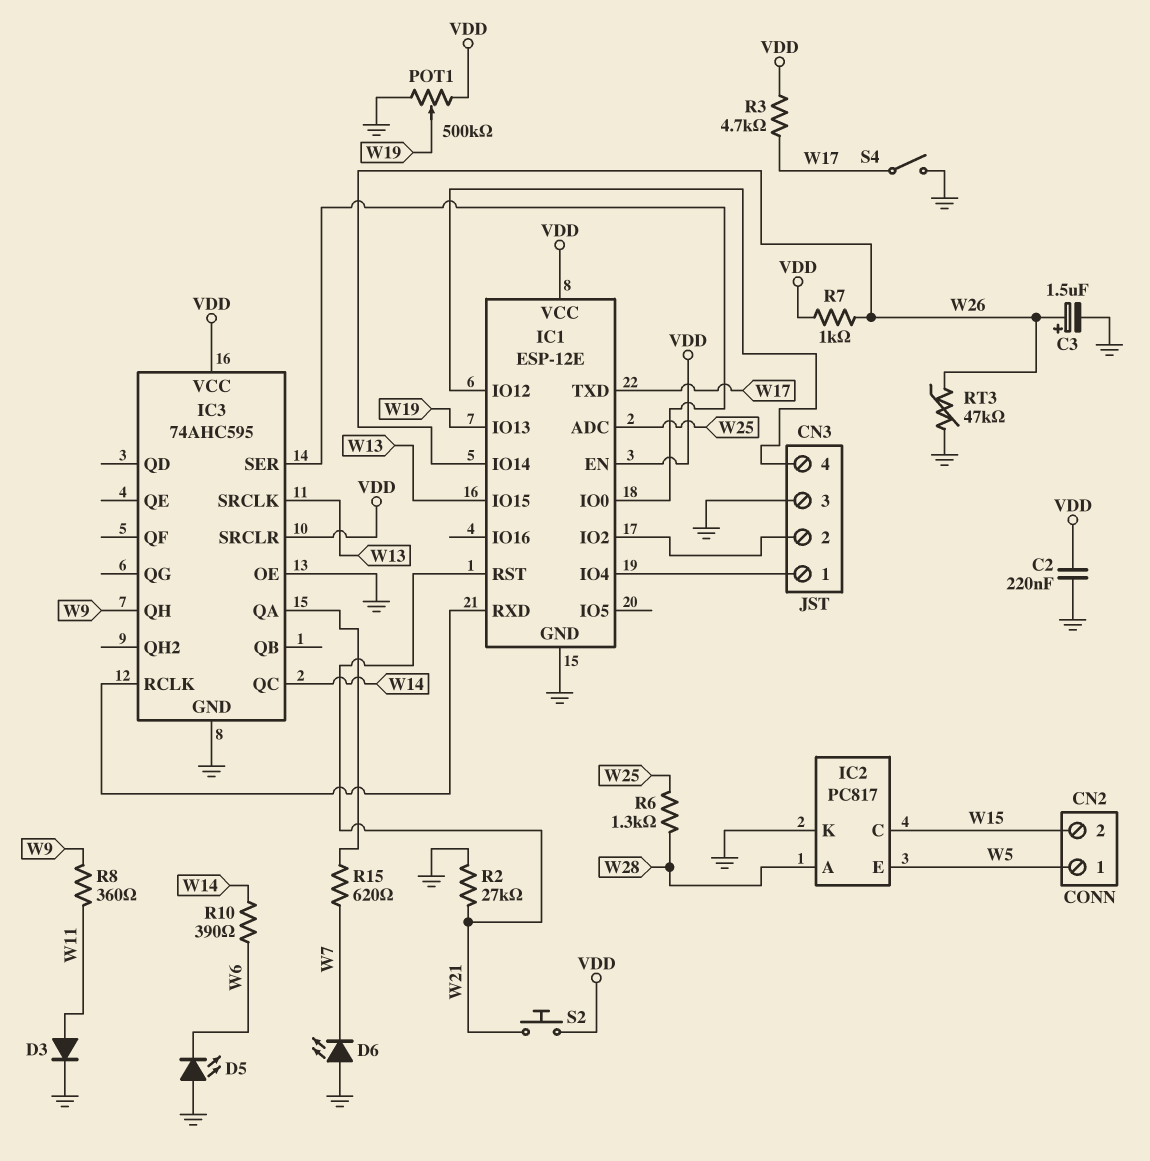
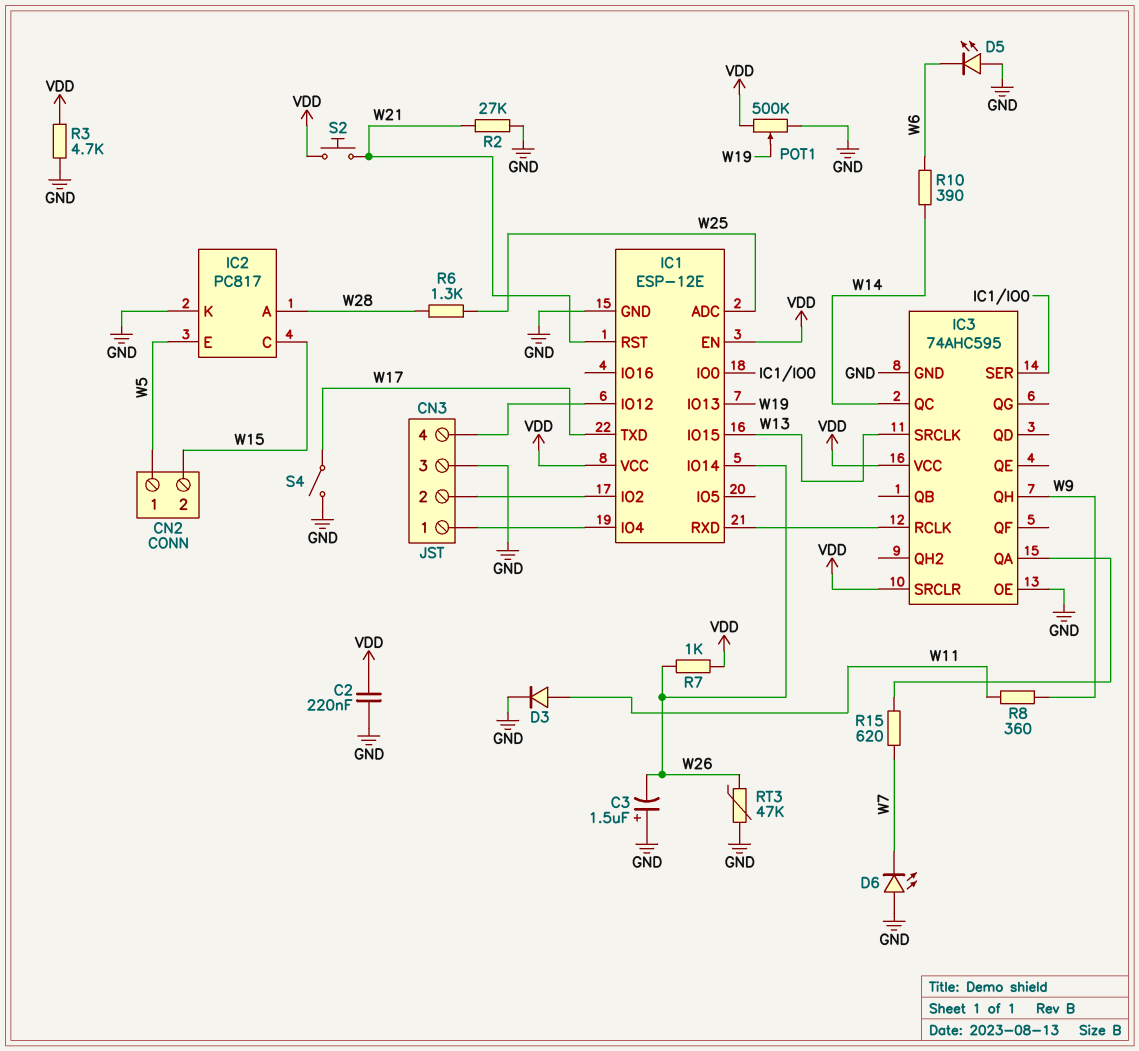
C3: 1.5uF (plus W26, minus GND) -> 1.5uF (plus GND, minus W26)
R3: 4.7k (VDD, W17) -> 4.7k (GND, VDD)

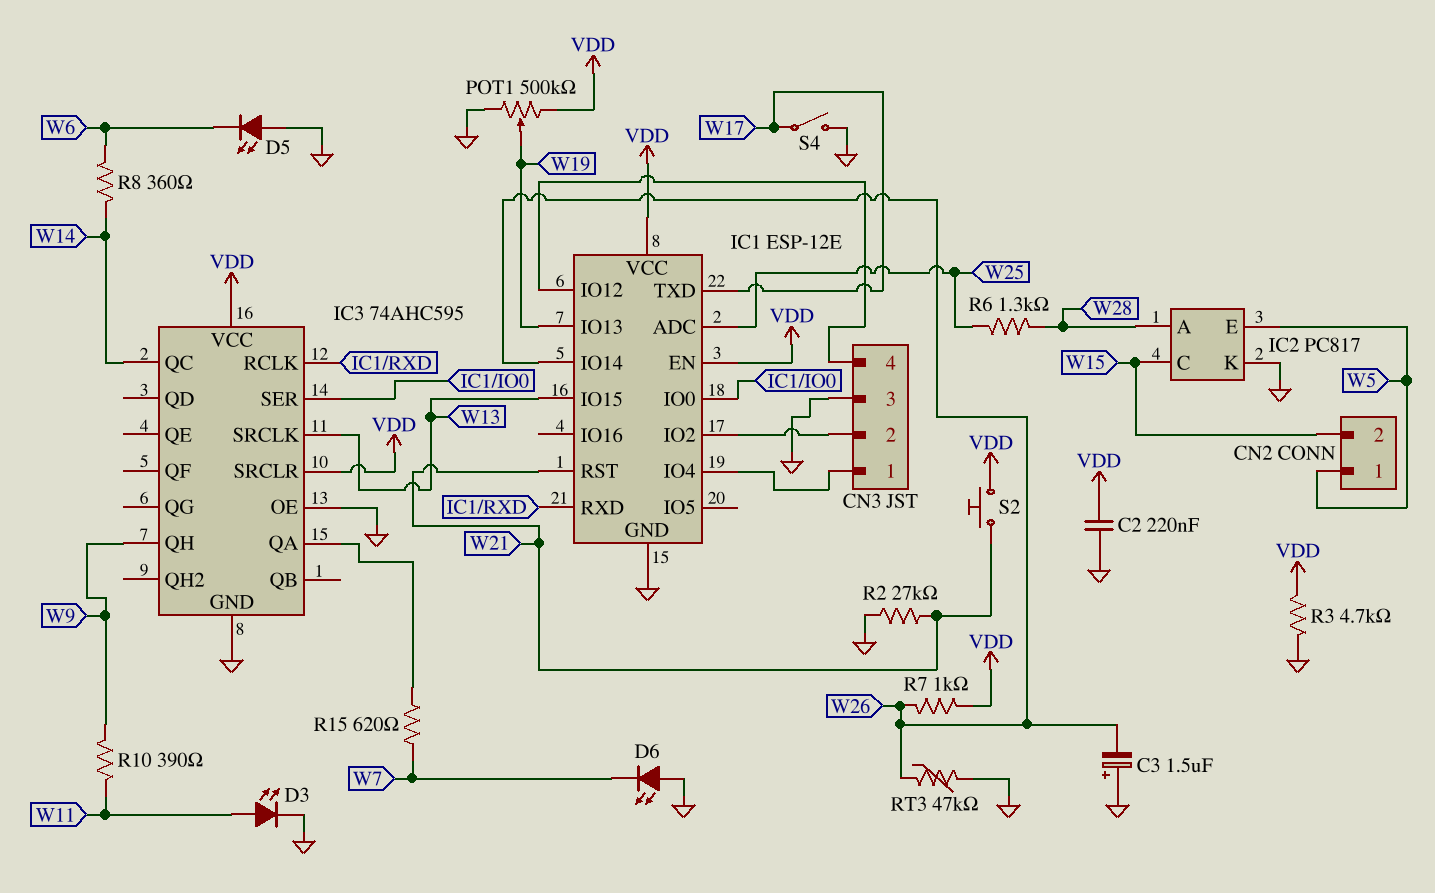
D3: diode (A W11, K GND) -> LED (A W11, K GND)
R8: 360 (W9, W11) -> 360 (W6, W14)
R10: 390 (W6, W14) -> 390 (W9, W11)

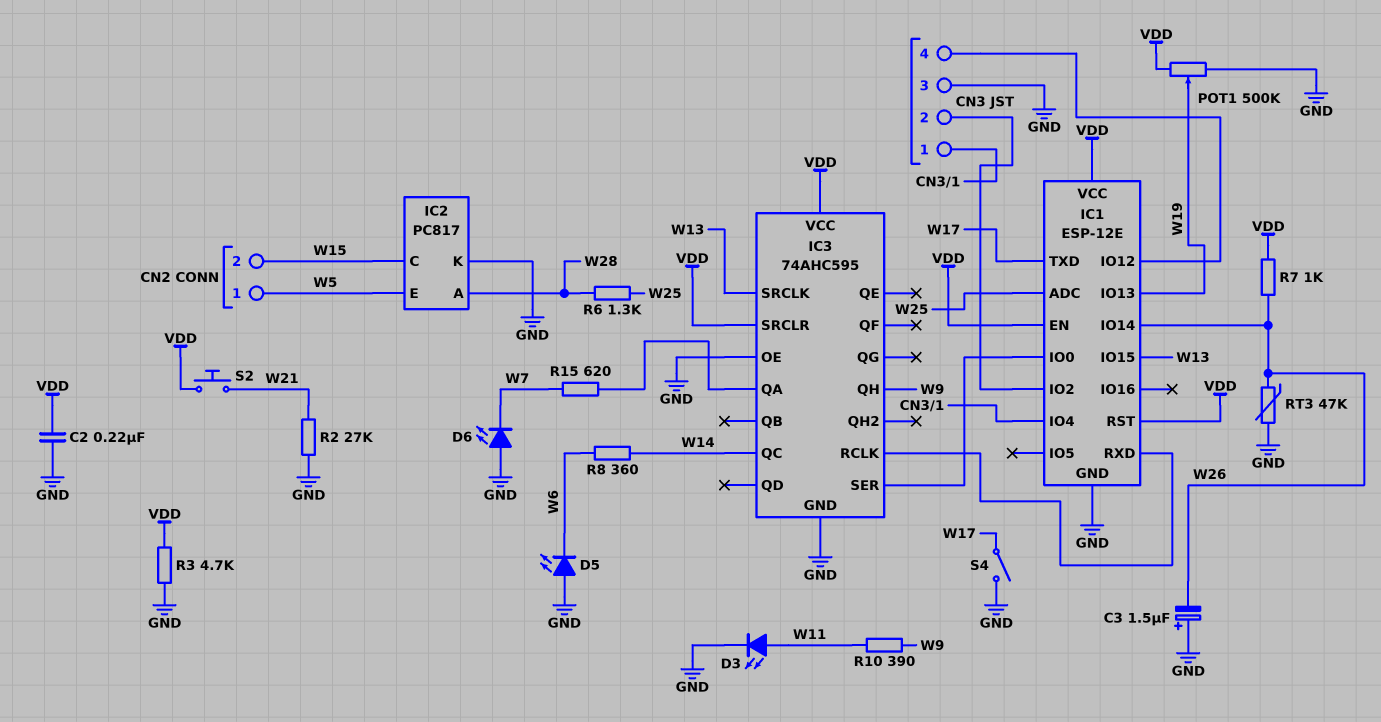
IC1 pin RST: W21 -> VDD

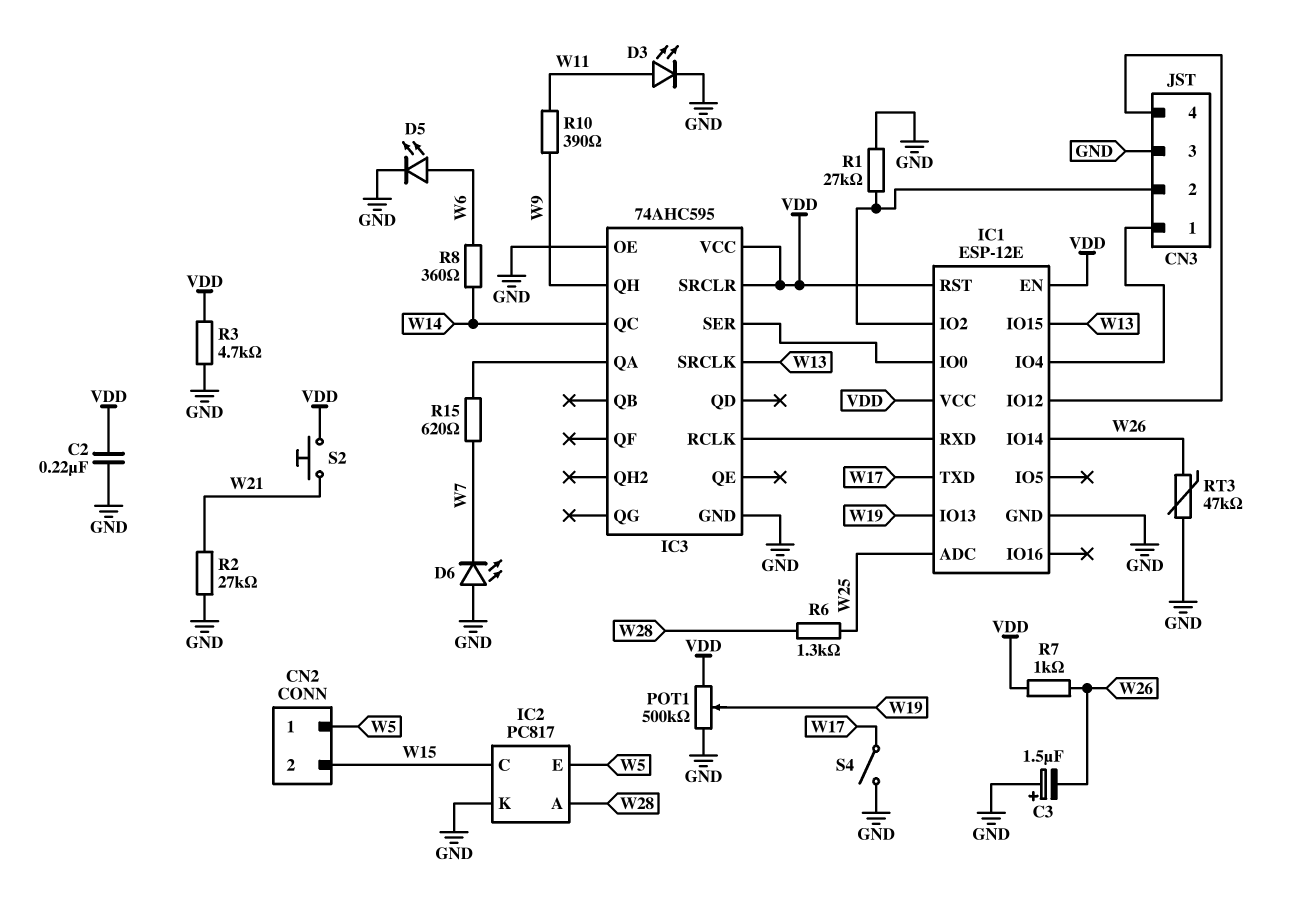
D5: LED (A GND, K W6) -> LED (A W6, K GND)
R1: none -> 27k (CN3/2, GND)

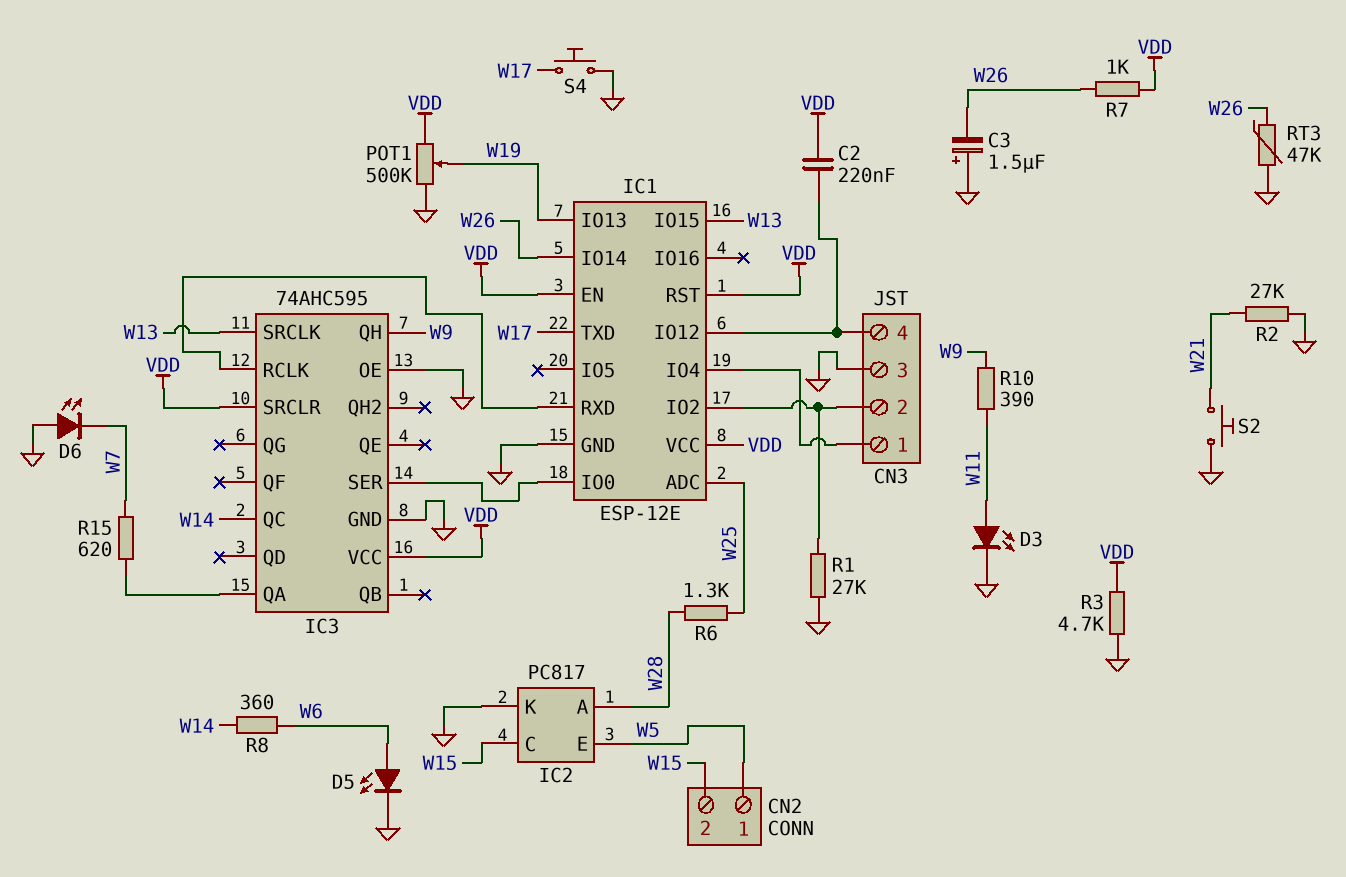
C2: 220nF (GND, VDD) -> 220nF (CN3/4, VDD)
S2: button (VDD, W21) -> button (GND, W21)
S4: switch (GND, W17) -> button (GND, W17)

